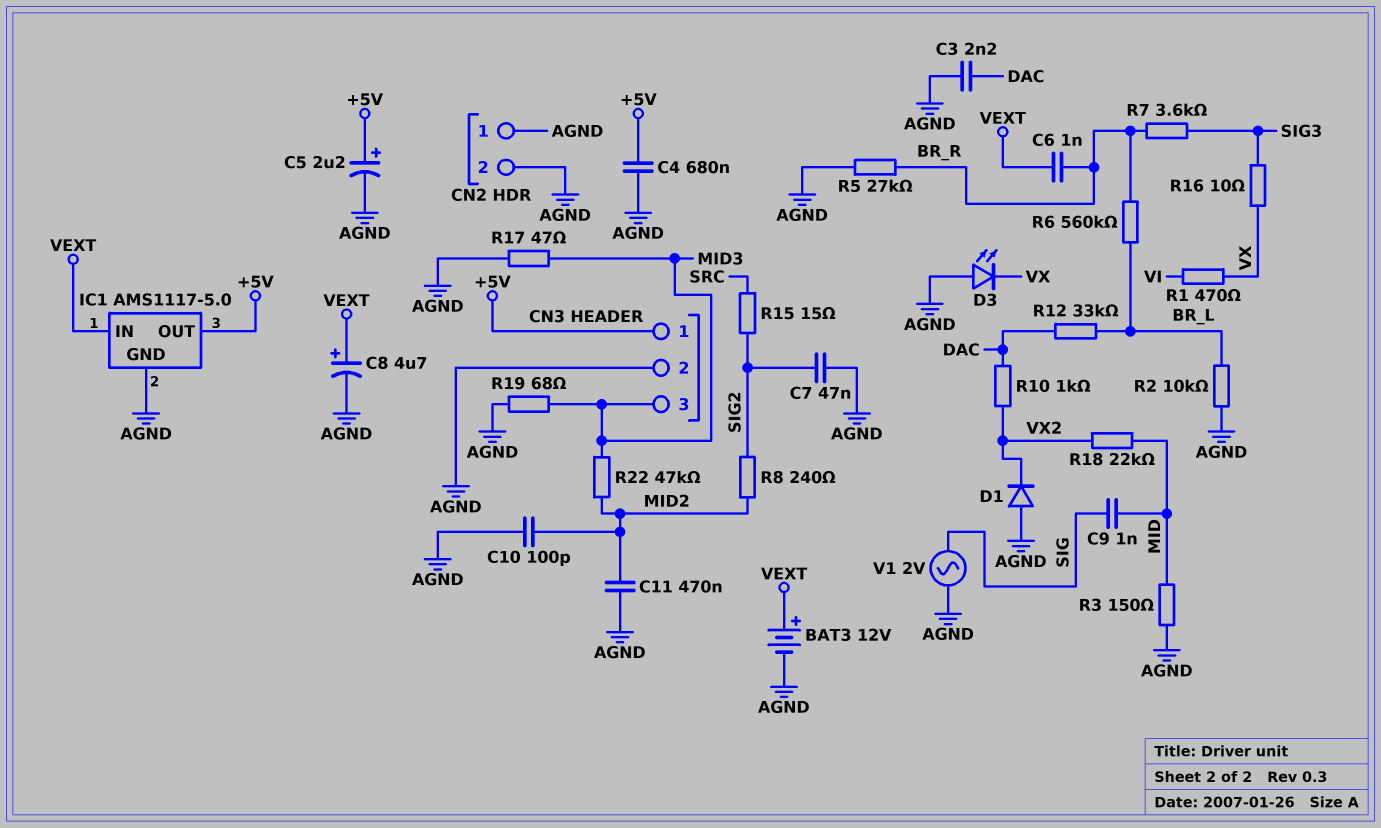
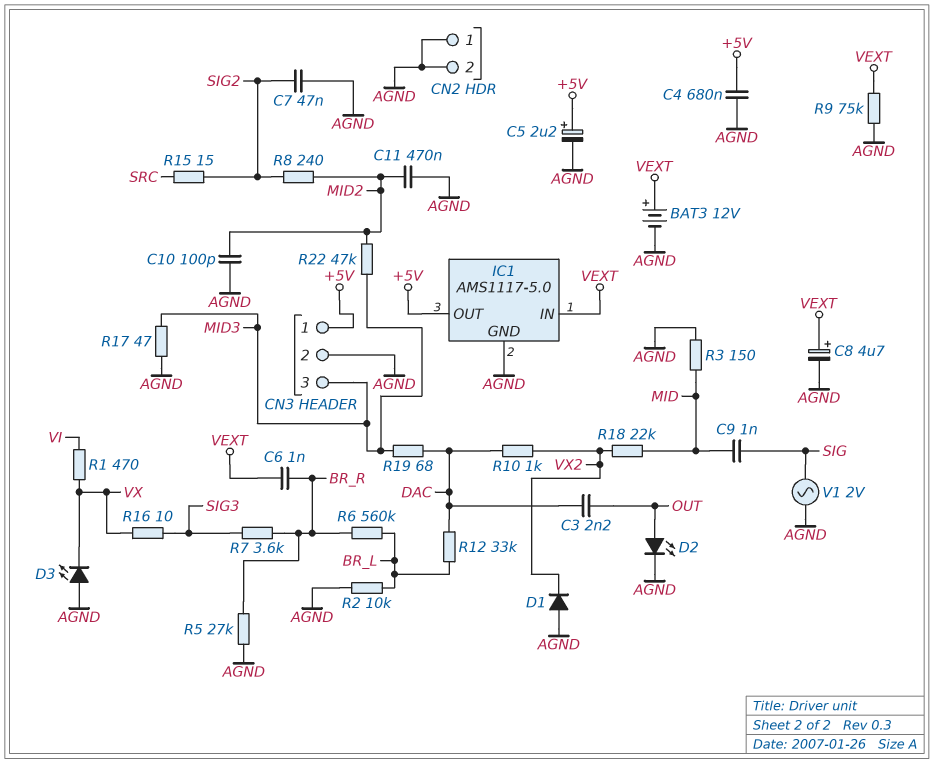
C3: 2.2nF (AGND, DAC) -> 2.2nF (DAC, OUT)
D2: none -> LED (A OUT, K AGND)
R9: none -> 75k (AGND, VEXT)
R19: 68 (AGND, MID3) -> 68 (DAC, MID3)

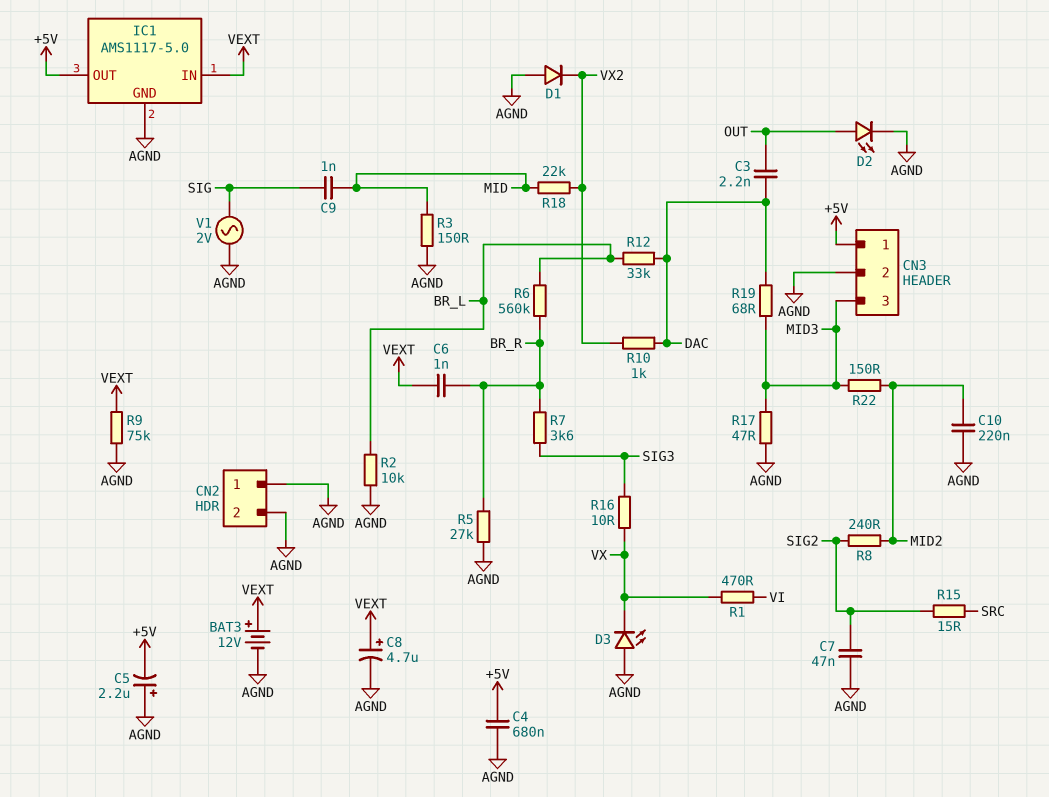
C5: 2.2uF (plus +5V, minus AGND) -> 2.2uF (plus AGND, minus +5V)
C10: 100pF (AGND, MID2) -> 220nF (AGND, MID2)
C11: 470nF (AGND, MID2) -> none
R22: 47k (MID2, MID3) -> 150 (MID2, MID3)

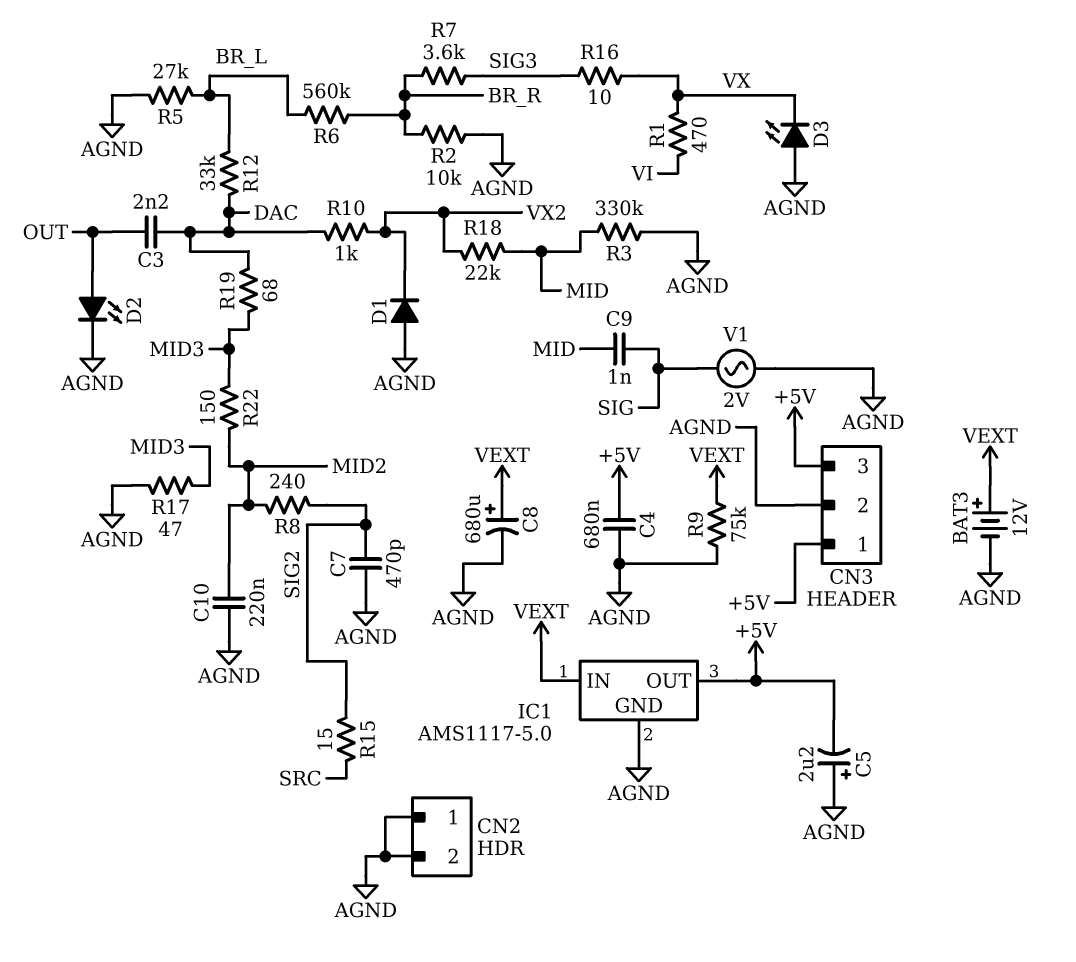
C6: 1nF (BR_R, VEXT) -> none
C7: 47nF (AGND, SIG2) -> 470pF (AGND, SIG2)
C8: 4.7uF (plus VEXT, minus AGND) -> 680uF (plus VEXT, minus AGND)
CN3 pin 3: MID3 -> +5V
R2: 10k (AGND, BR_L) -> 10k (AGND, BR_R)
R3: 150 (AGND, MID) -> 330k (AGND, MID)
R5: 27k (AGND, BR_R) -> 27k (AGND, BR_L)

